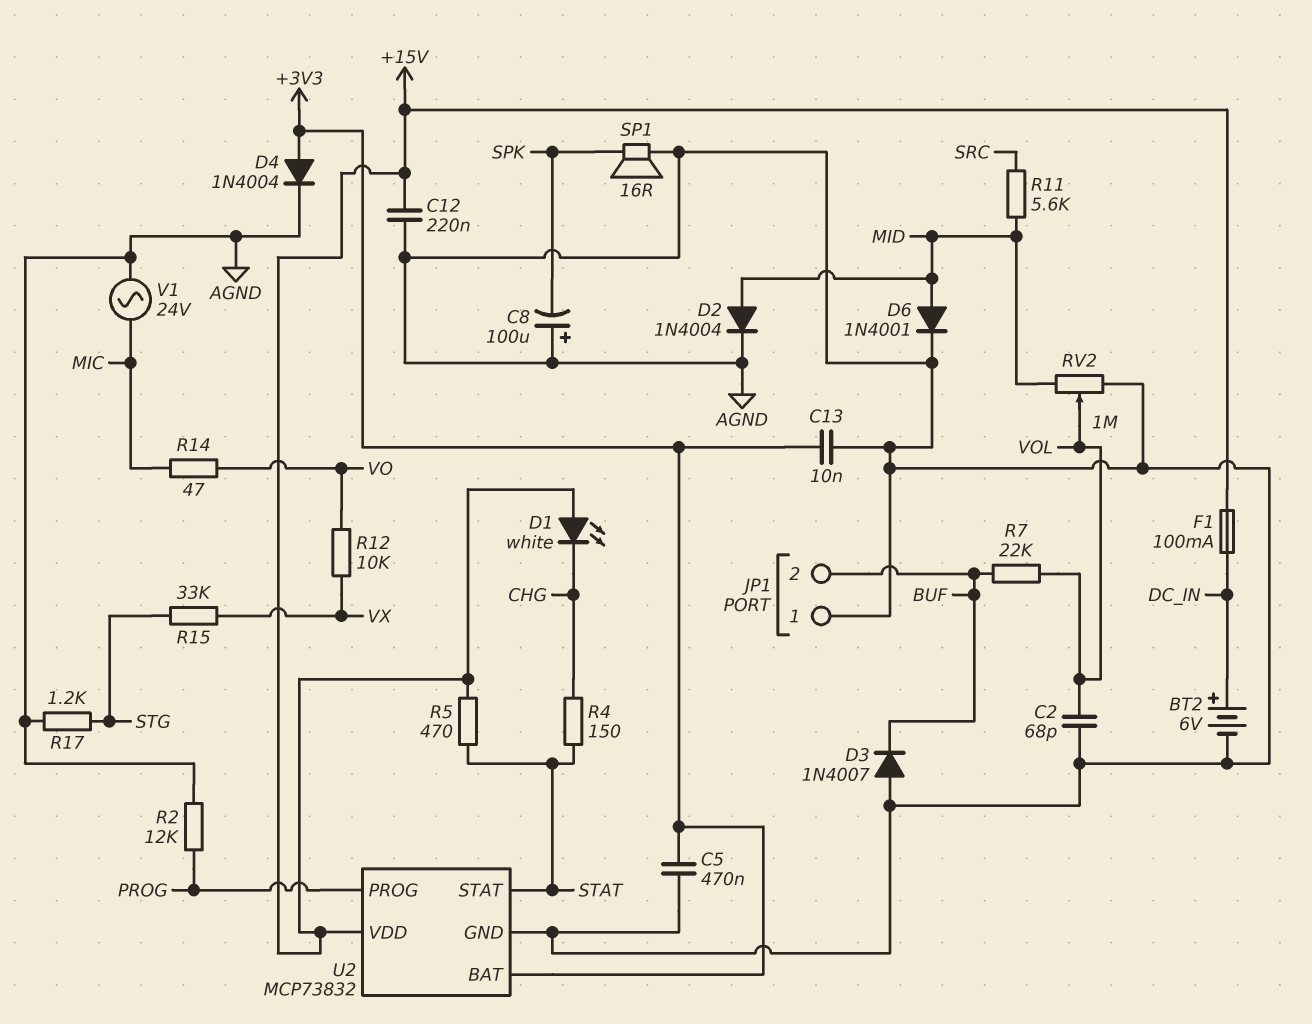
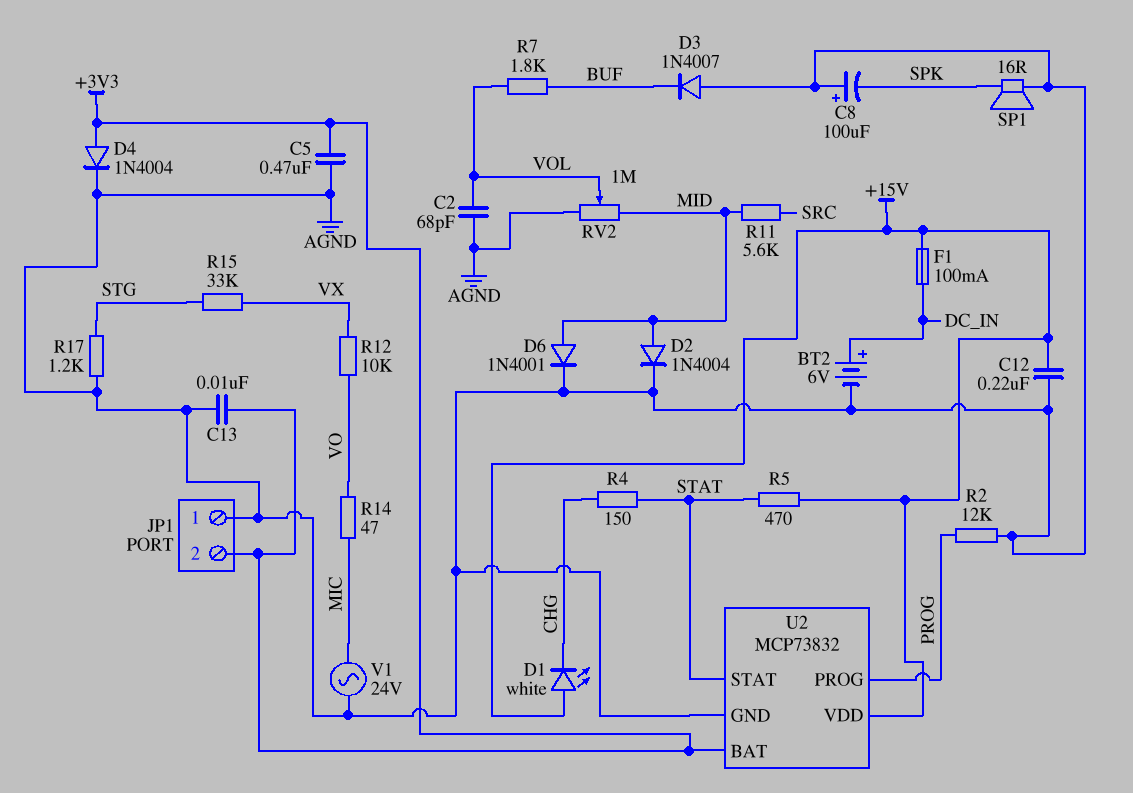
JP1 pin 2: BUF -> +3V3
R7: 22k (BUF, VOL) -> 1.8k (BUF, VOL)

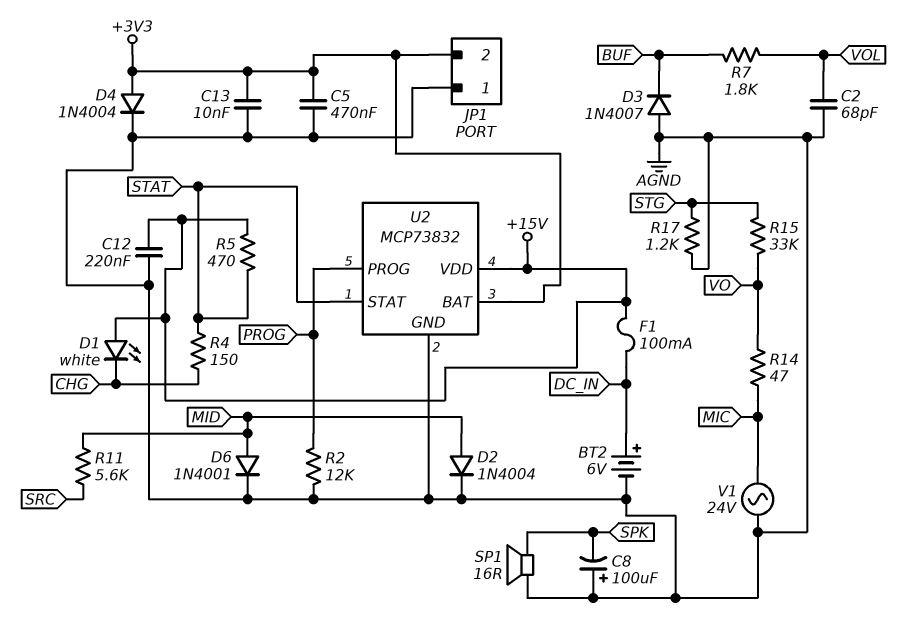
R12: 10k (VO, VX) -> none
R15: 33k (STG, VX) -> 33k (STG, VO)
RV2: 1M (AGND, MID, wiper VOL) -> none

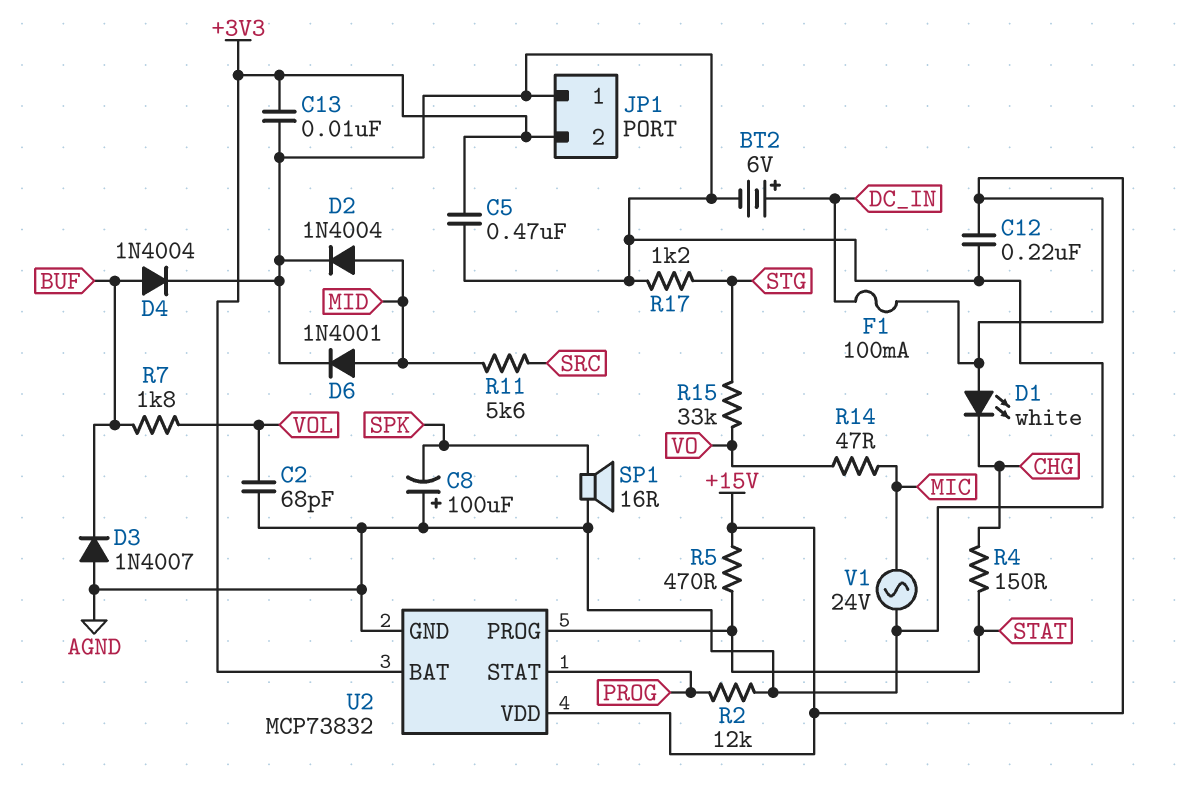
D4: diode 1N4004 (A +3V3, K AGND) -> diode 1N4004 (A BUF, K AGND)
U2 pin PROG: PROG -> STAT
U2 pin STAT: STAT -> PROG

